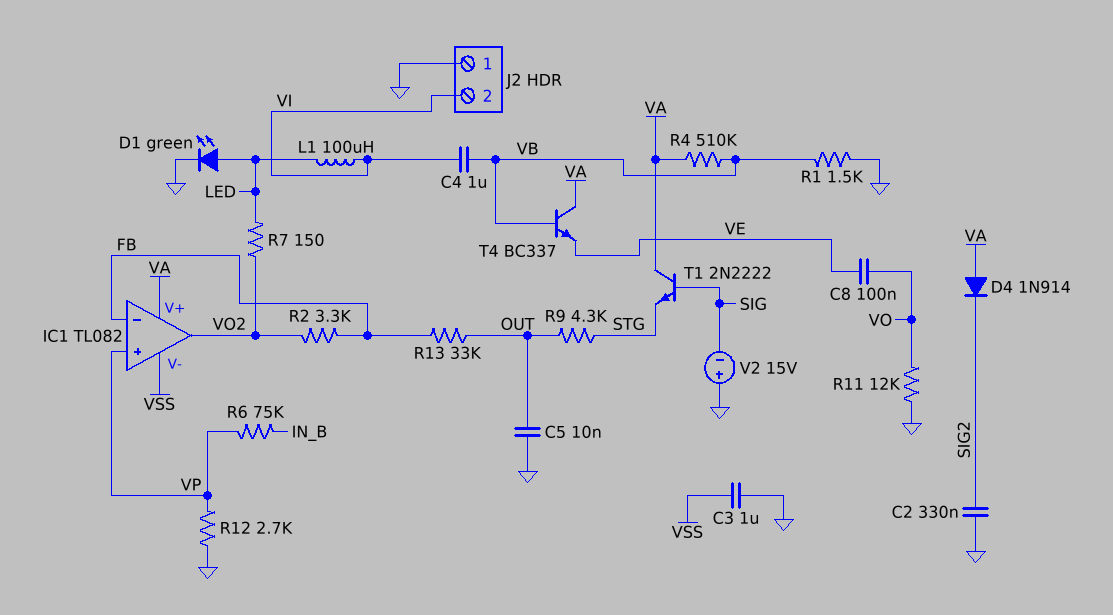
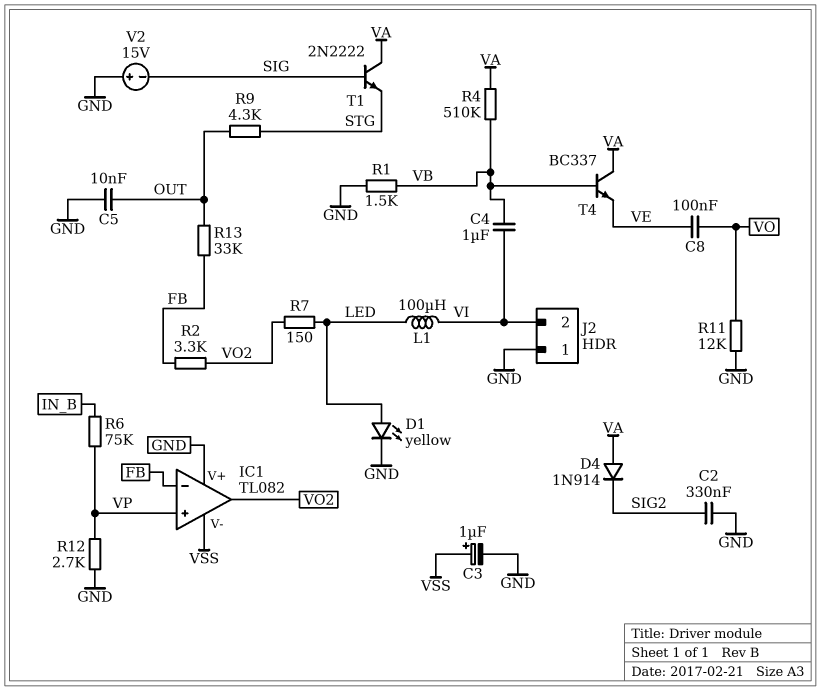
C3: 1uF (GND, VSS) -> 1uF (plus VSS, minus GND)
D1: LED green (A LED, K GND) -> LED yellow (A LED, K GND)
IC1 pin V+: VA -> GND

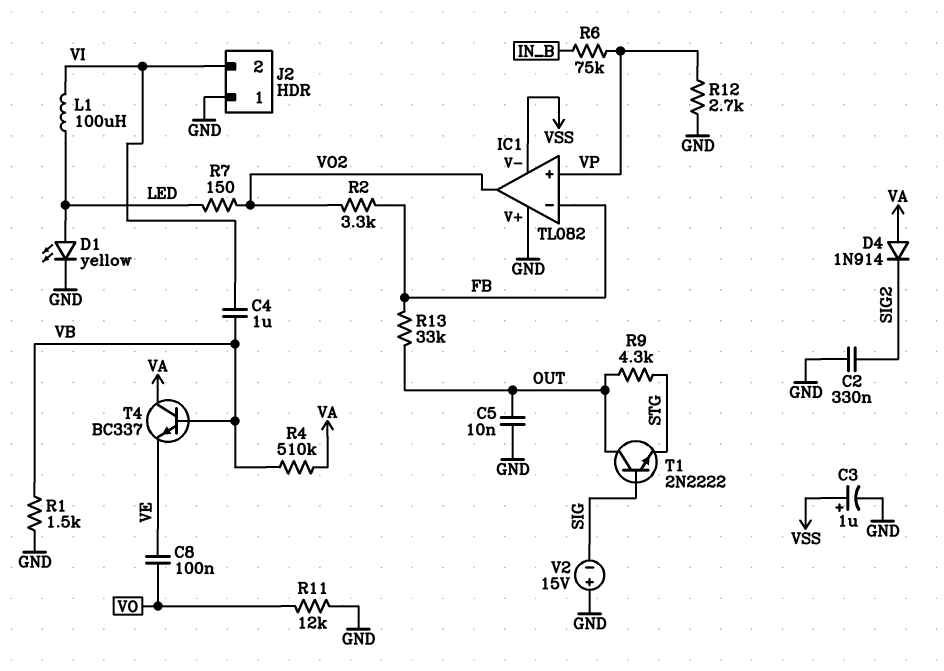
T1: NPN 2N2222 (B SIG, C VA, E STG) -> NPN 2N2222 (B SIG, C OUT, E STG)

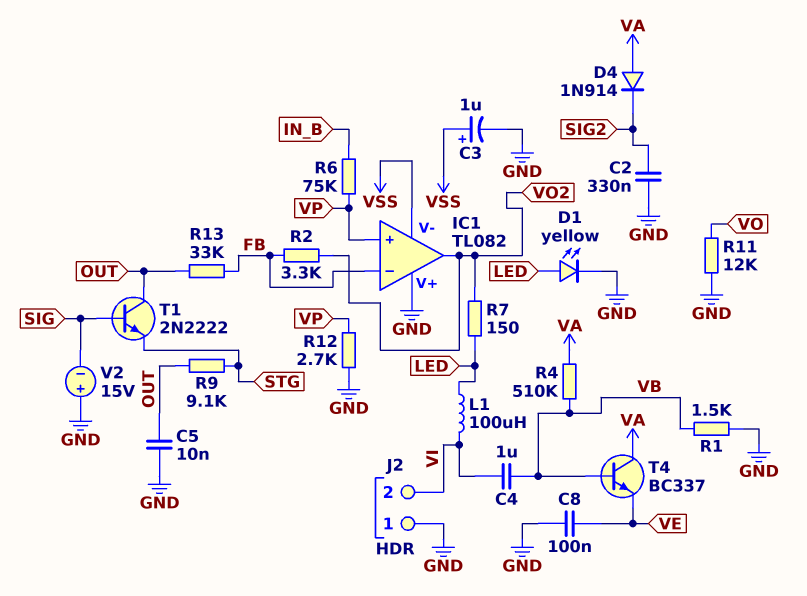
C8: 100nF (VE, VO) -> 100nF (GND, VE)
R9: 4.3k (OUT, STG) -> 9.1k (OUT, STG)

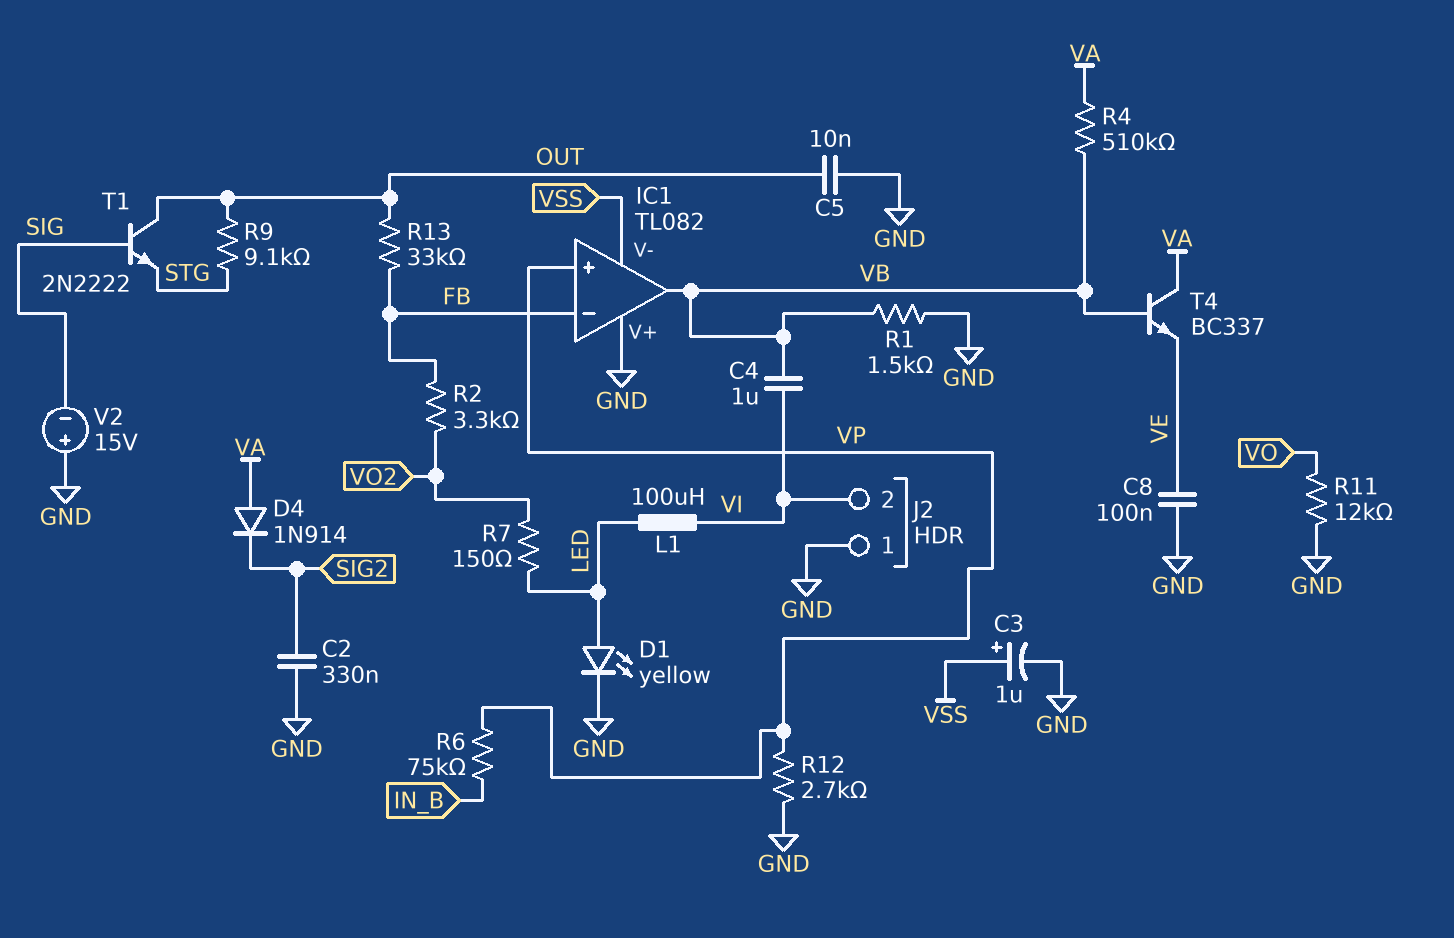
IC1 pin out: VO2 -> VB

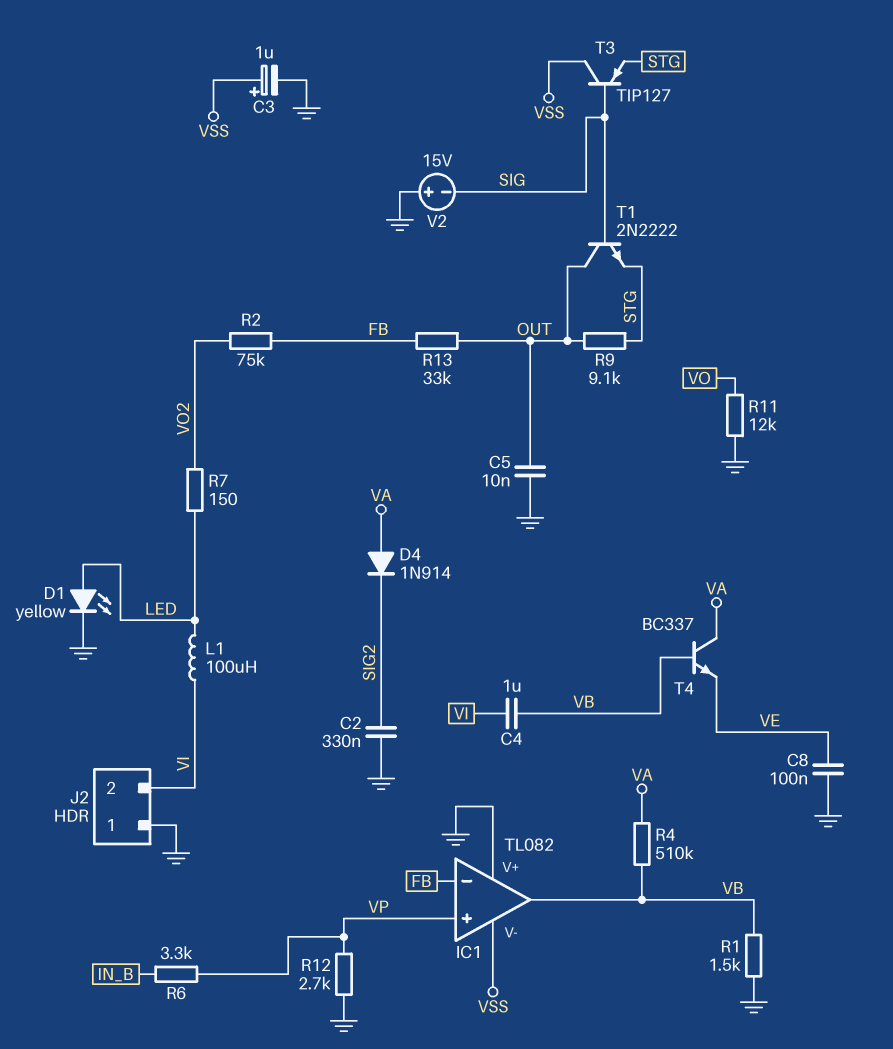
R2: 3.3k (FB, VO2) -> 75k (FB, VO2)
R6: 75k (IN_B, VP) -> 3.3k (IN_B, VP)
T3: none -> PNP TIP127 (B SIG, C VSS, E STG)

